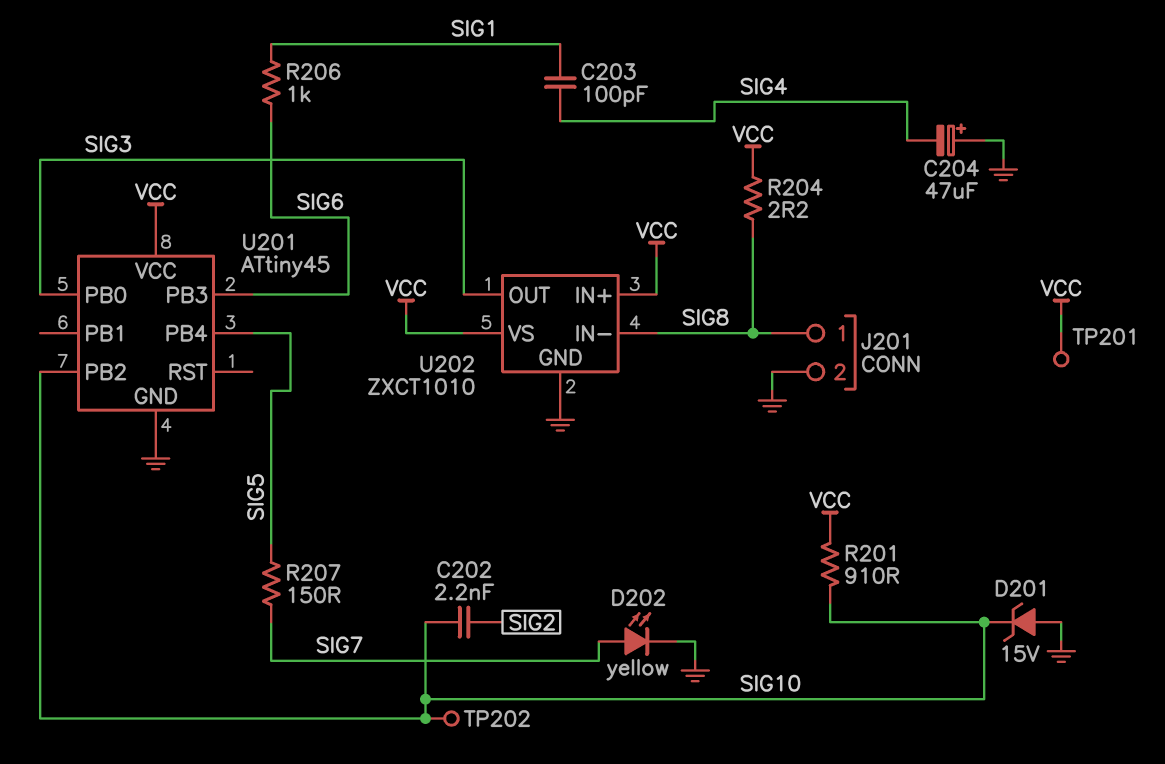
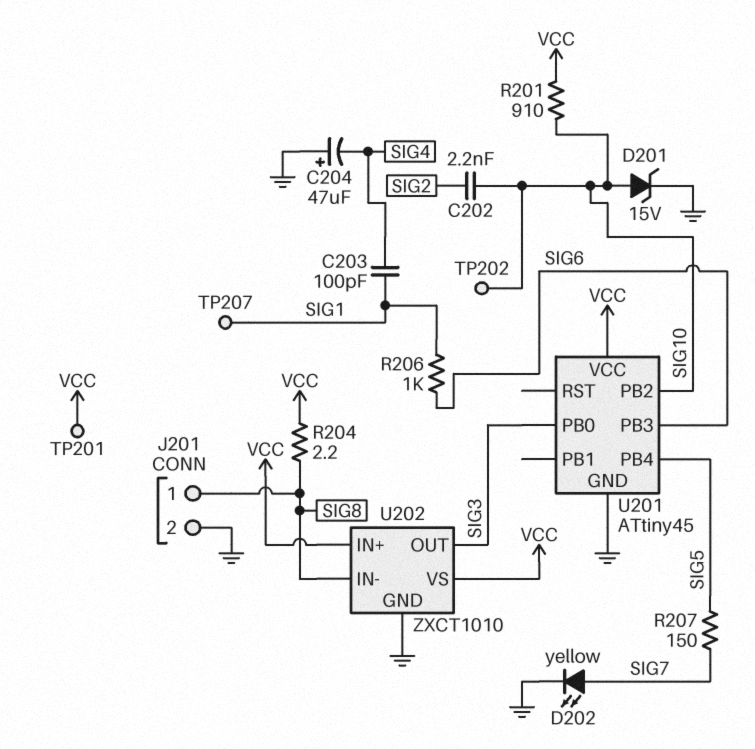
D201: zener 15V (A GND, K SIG10) -> zener 15V (A SIG10, K GND)
TP207: none -> test point (SIG1)

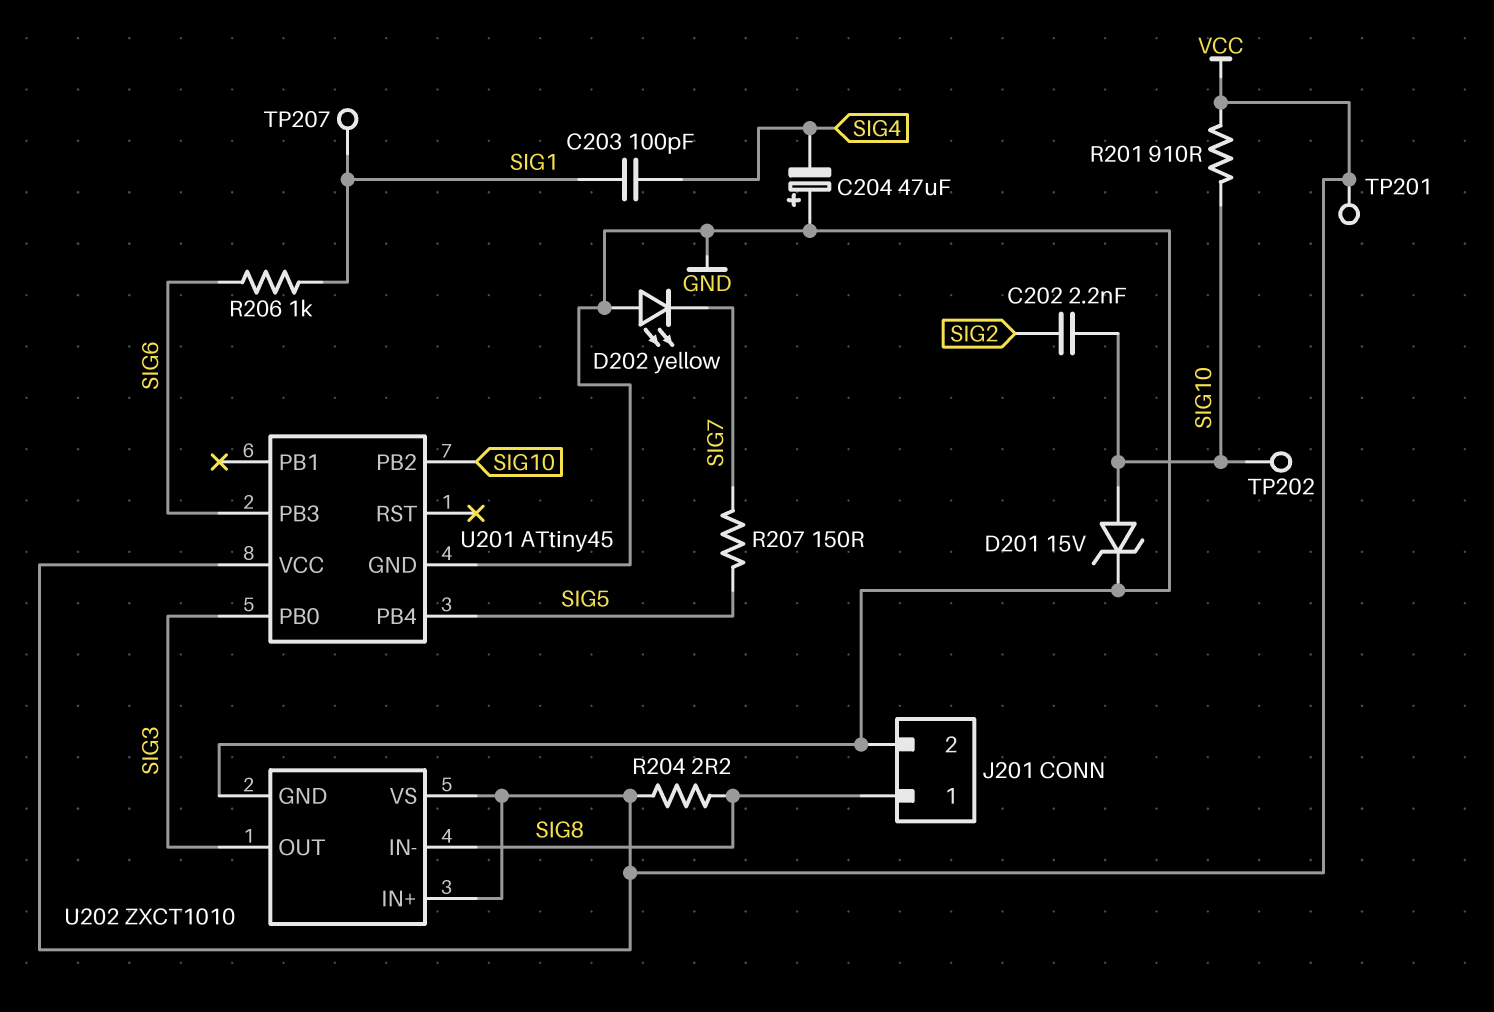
D202: LED yellow (A SIG7, K GND) -> LED yellow (A GND, K SIG7)

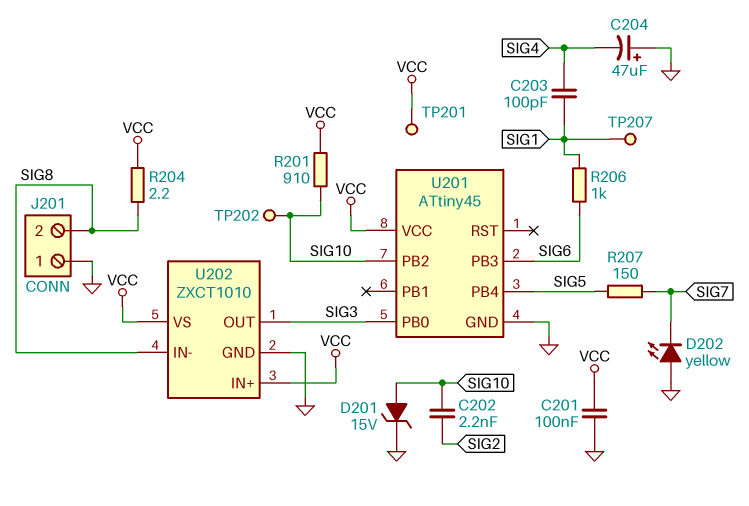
C201: none -> 100nF (GND, VCC)
J201 pin 1: SIG8 -> GND
J201 pin 2: GND -> SIG8

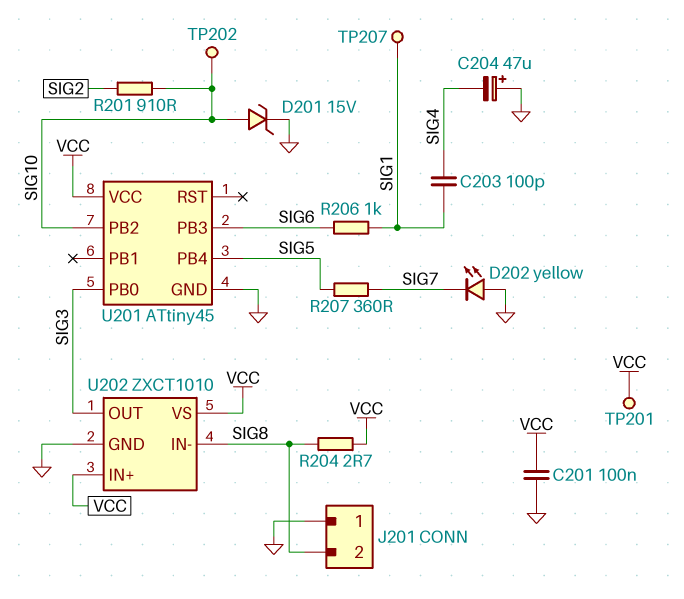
C202: 2.2nF (SIG2, SIG10) -> none
R201: 910 (SIG10, VCC) -> 910 (SIG2, SIG10)
R204: 2.2 (SIG8, VCC) -> 2.7 (SIG8, VCC)
R207: 150 (SIG5, SIG7) -> 360 (SIG5, SIG7)

